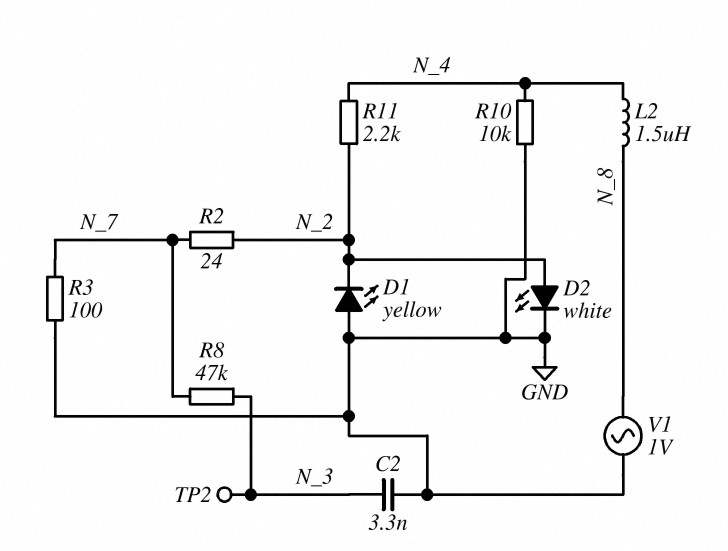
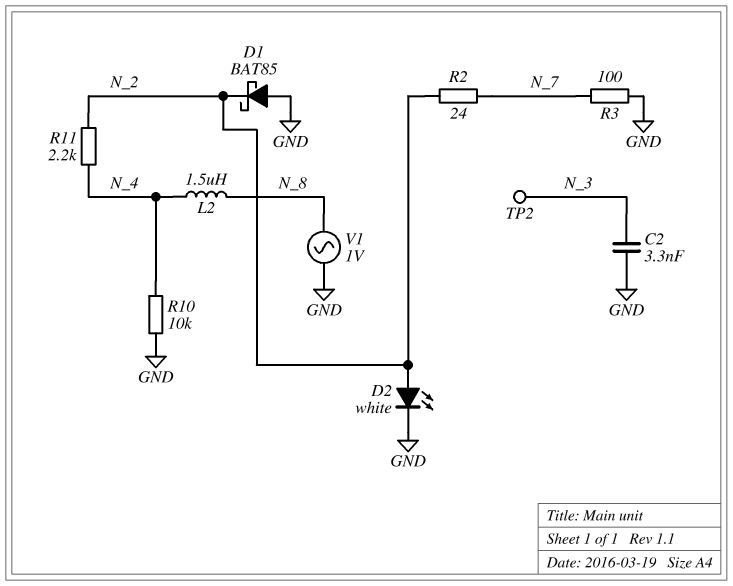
D1: LED yellow (A GND, K N_2) -> schottky BAT85 (A GND, K N_2)
R8: 47k (N_3, N_7) -> none

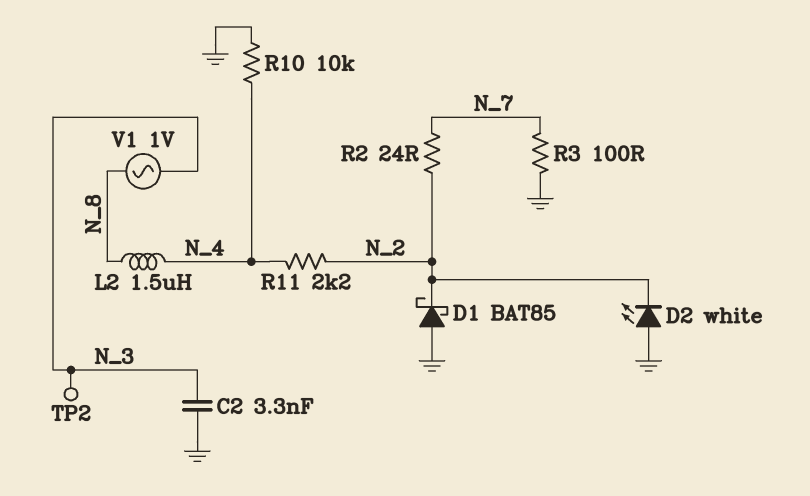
D2: LED white (A N_2, K GND) -> LED white (A GND, K N_2)
V1: AC 1V (GND, N_8) -> AC 1V (N_3, N_8)

